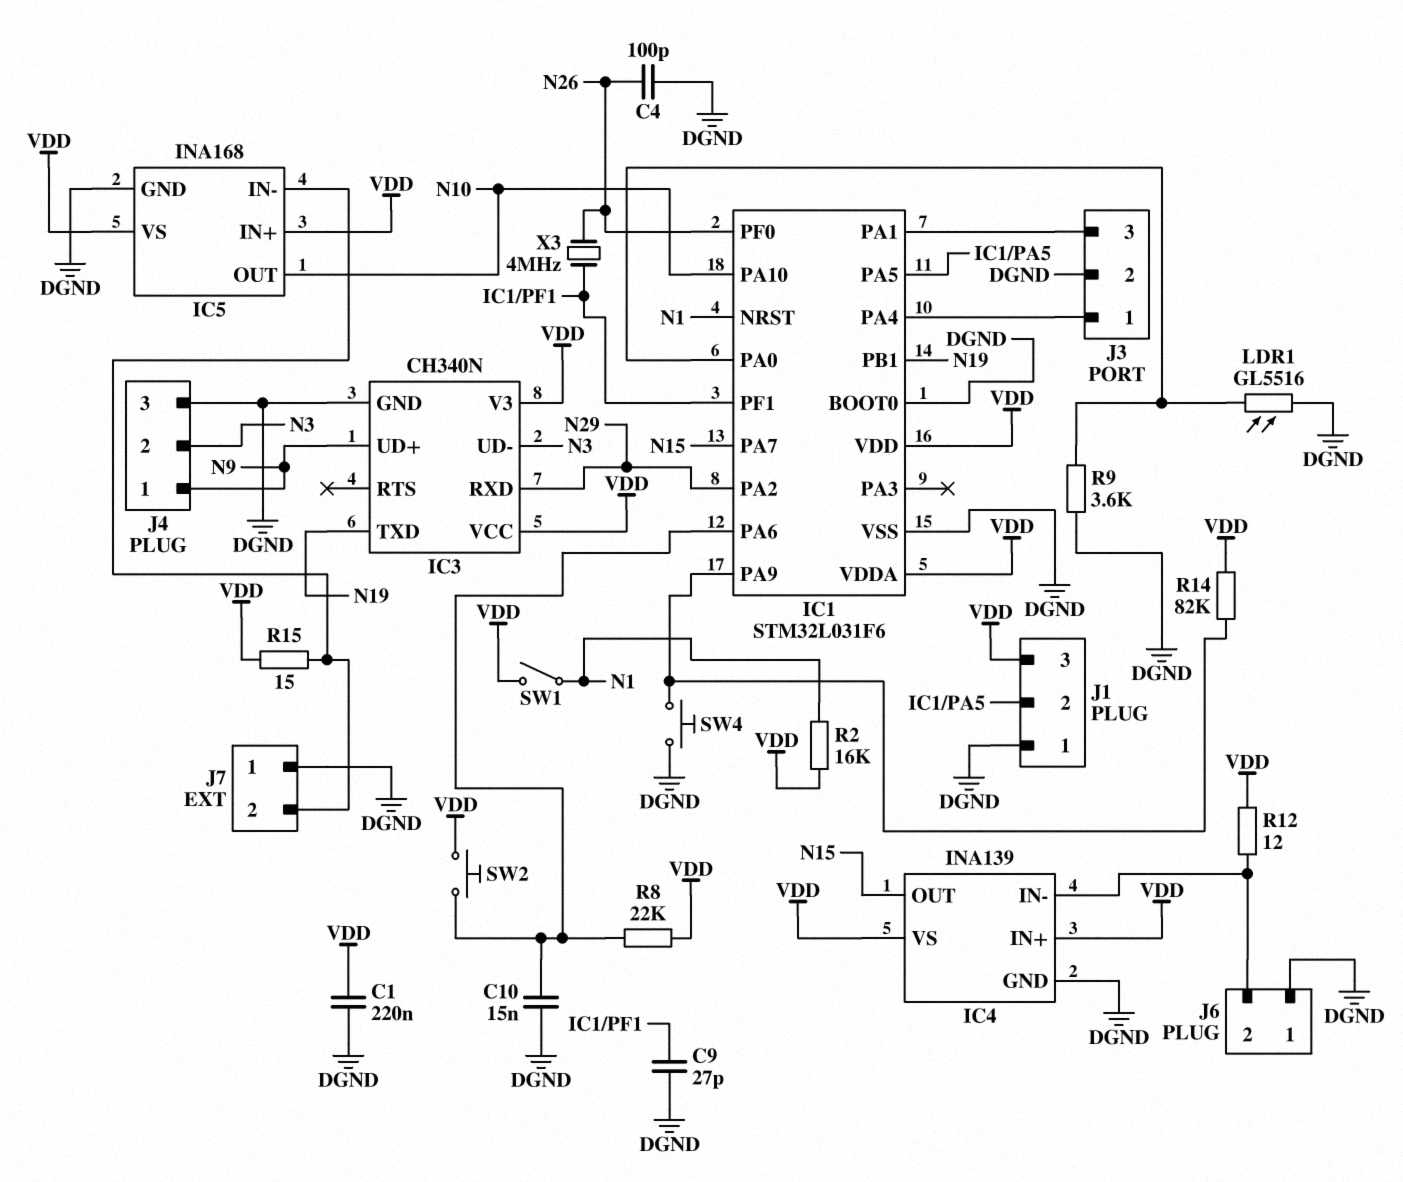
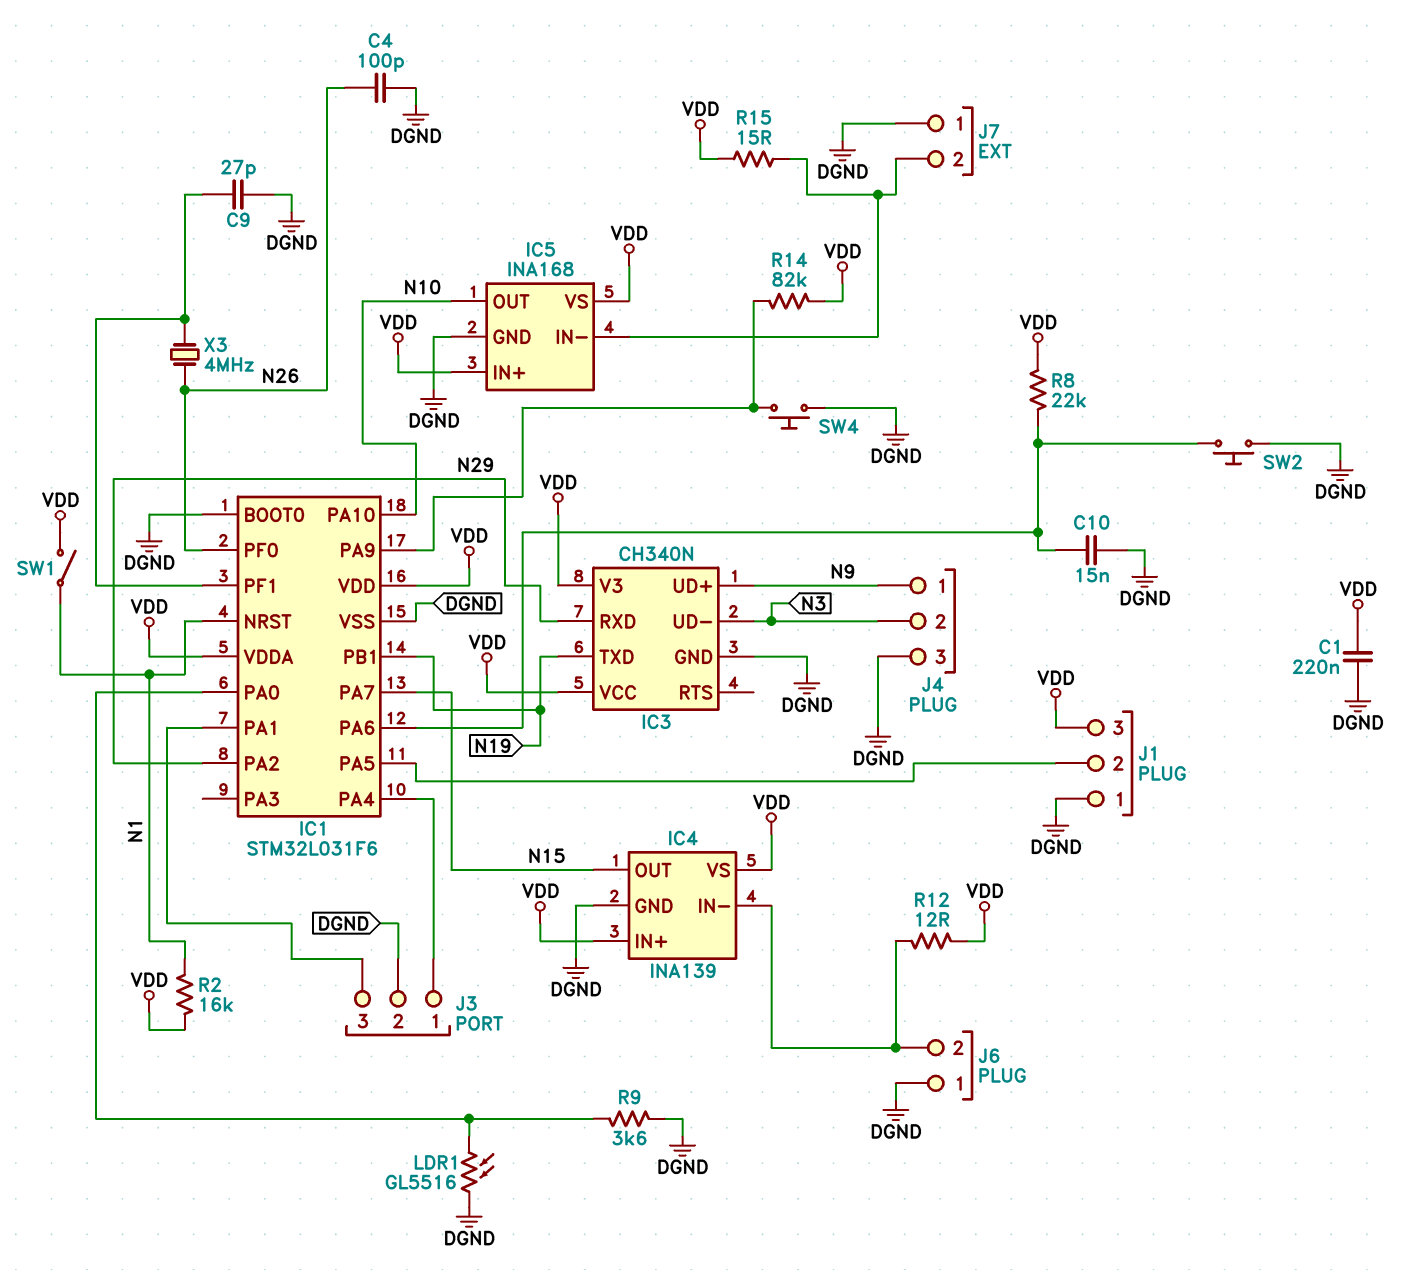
SW2: button (IC1/PA6, VDD) -> button (DGND, IC1/PA6)

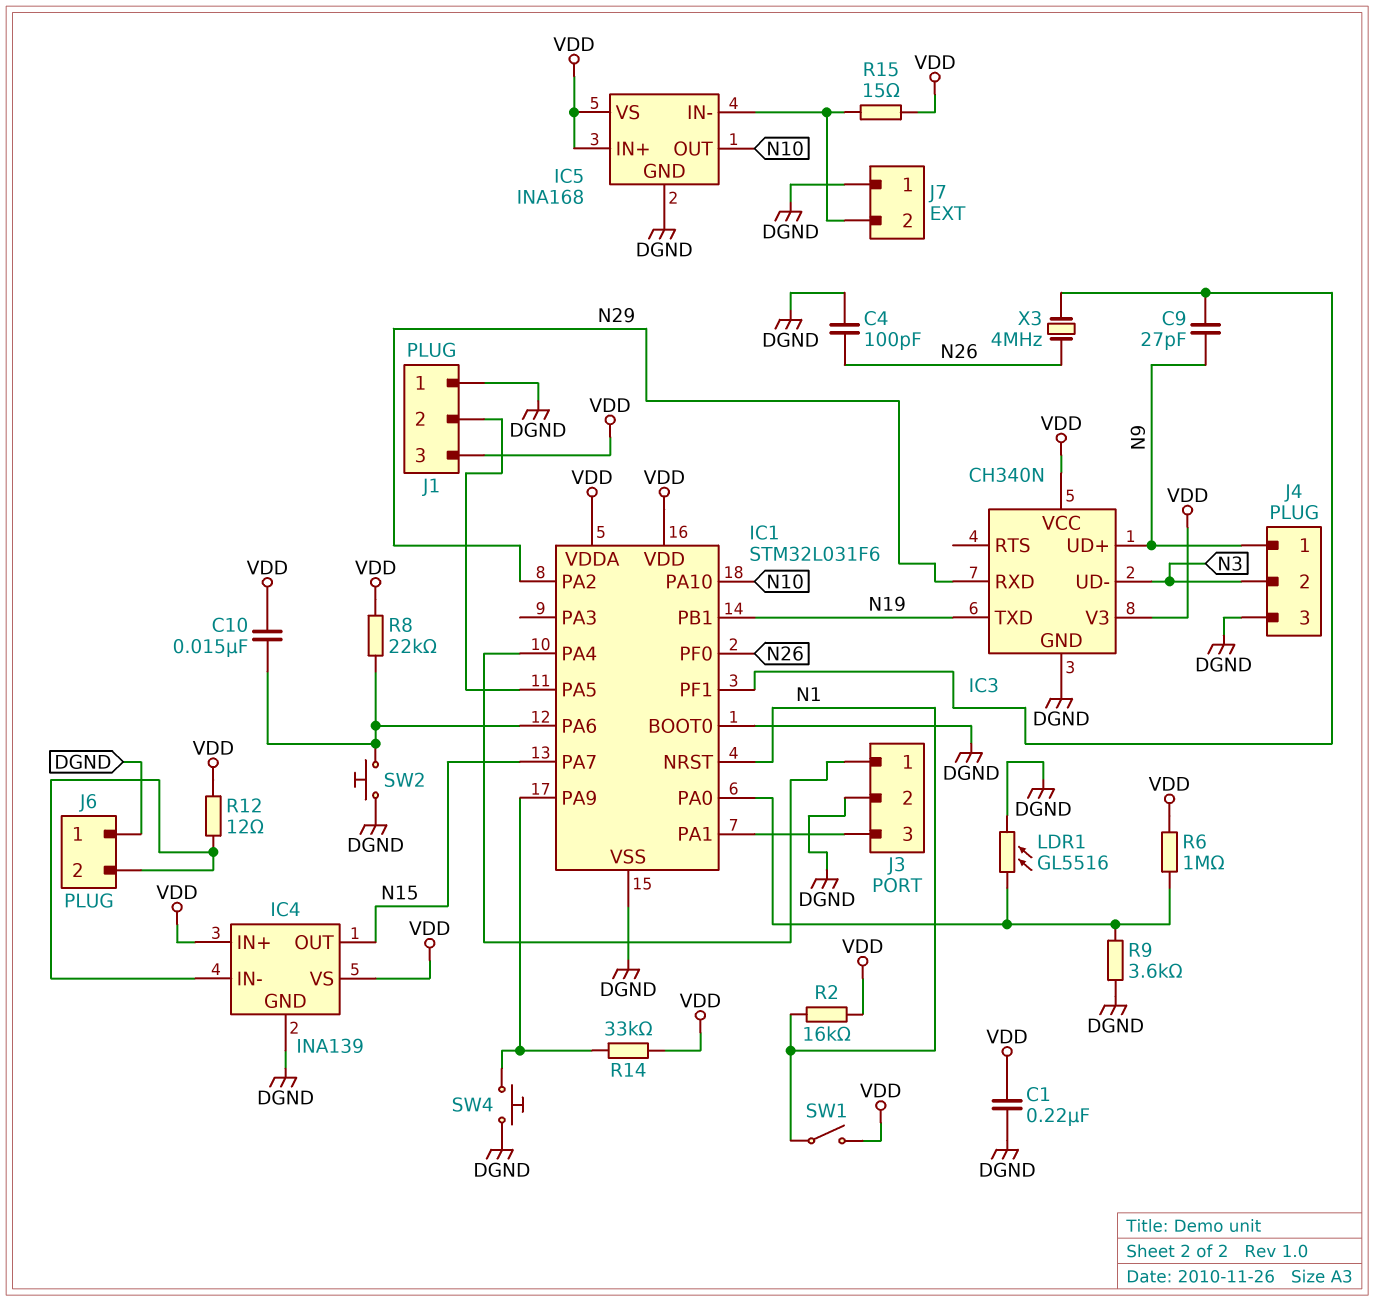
C9: 27pF (DGND, IC1/PF1) -> 27pF (IC1/PF1, N9)
C10: 15nF (DGND, IC1/PA6) -> 15nF (IC1/PA6, VDD)
R6: none -> 1M (IC1/PA0, VDD)
R14: 82k (IC1/PA9, VDD) -> 33k (IC1/PA9, VDD)

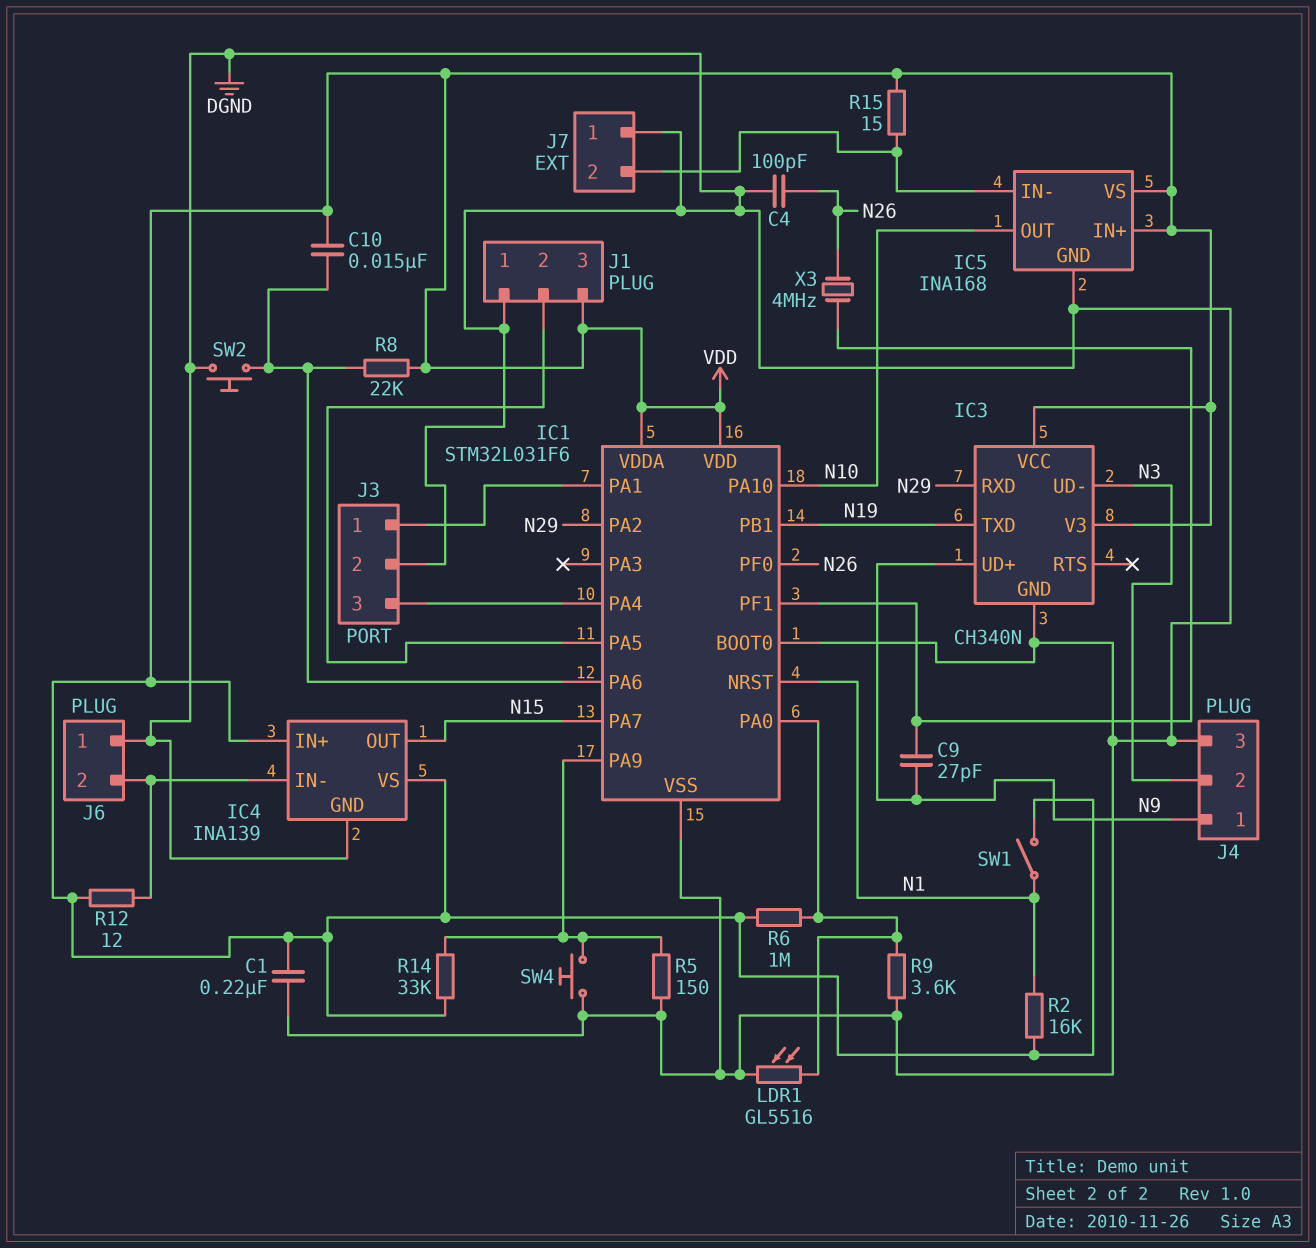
J3 pin 1: IC1/PA4 -> IC1/PA1
J3 pin 3: IC1/PA1 -> IC1/PA4
R5: none -> 150 (DGND, IC1/PA9)

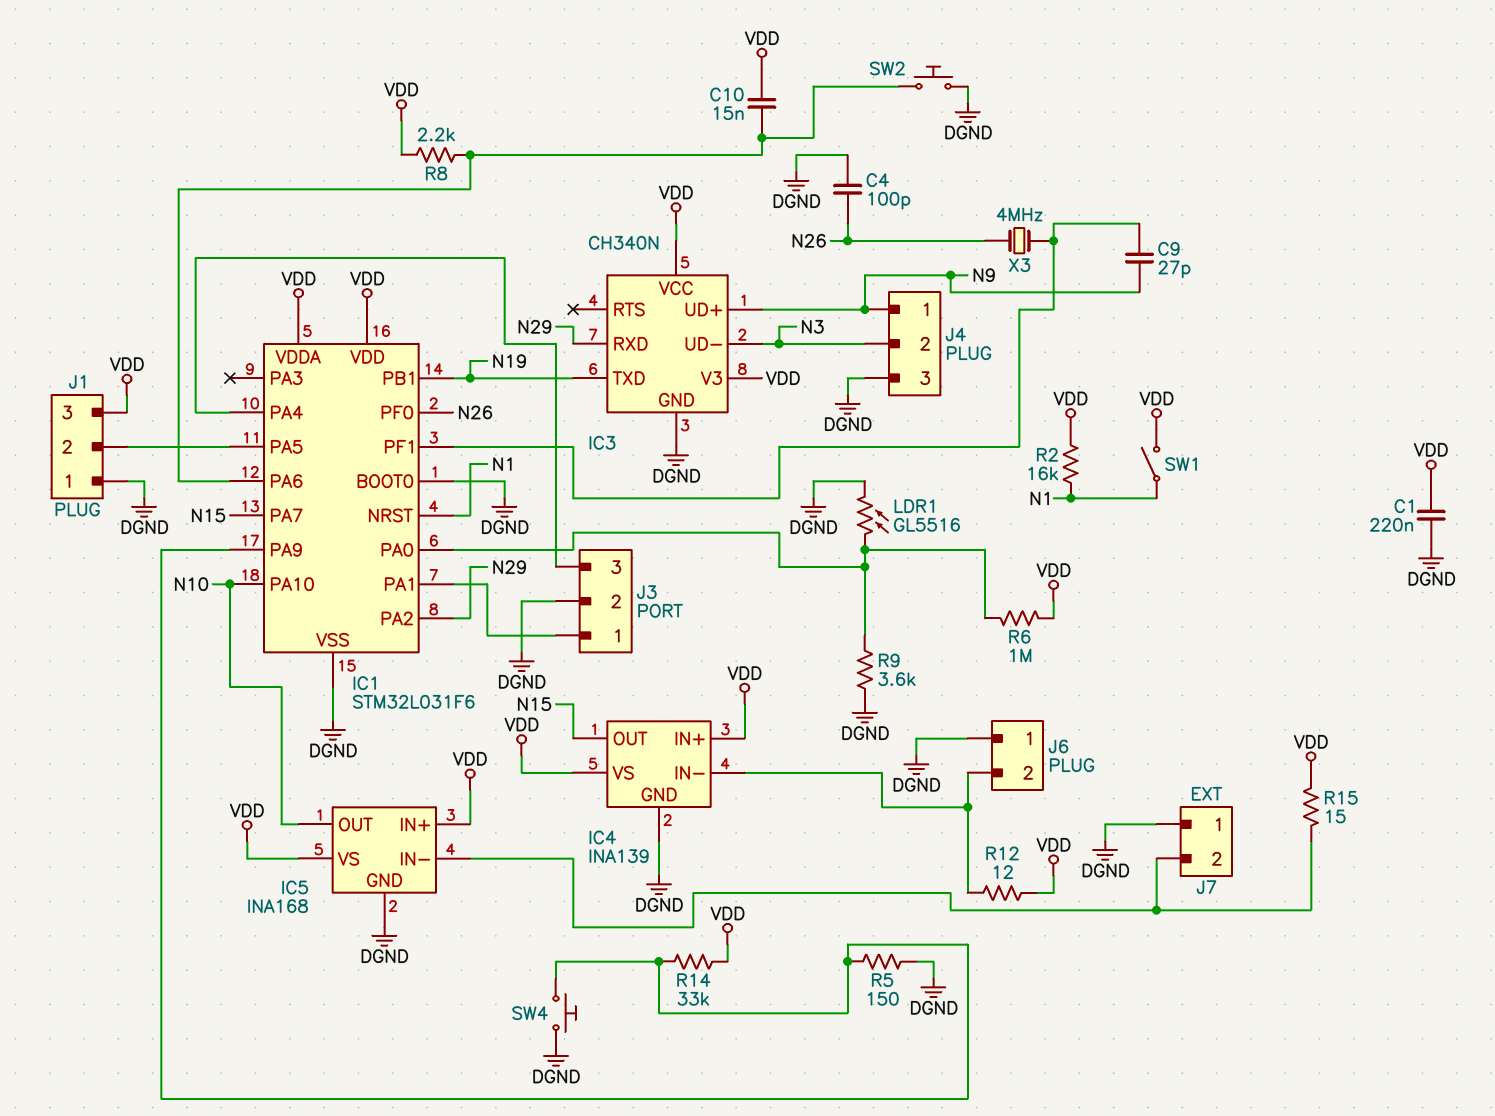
R8: 22k (IC1/PA6, VDD) -> 2.2k (IC1/PA6, VDD)

